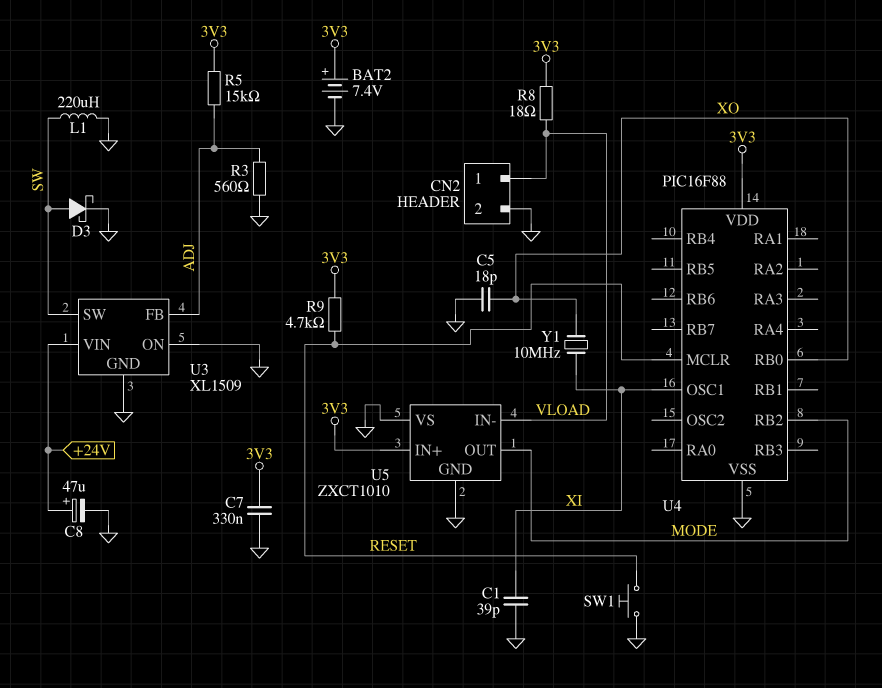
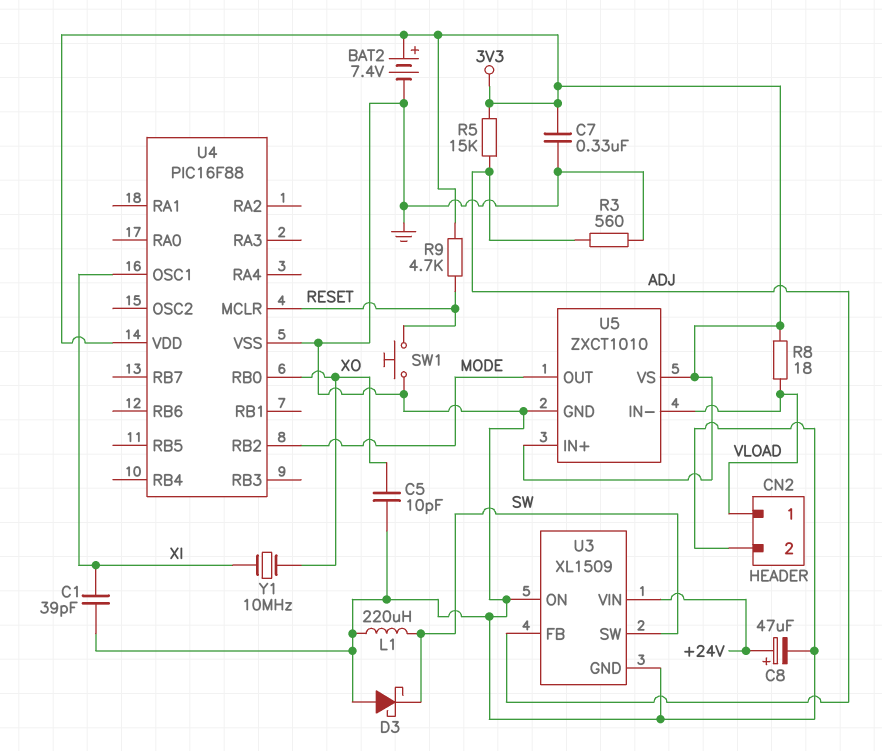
C5: 18pF (GND, XO) -> 10pF (GND, XO)
D3: schottky (A SW, K GND) -> schottky (A GND, K SW)
U5 pin VS: GND -> 3V3

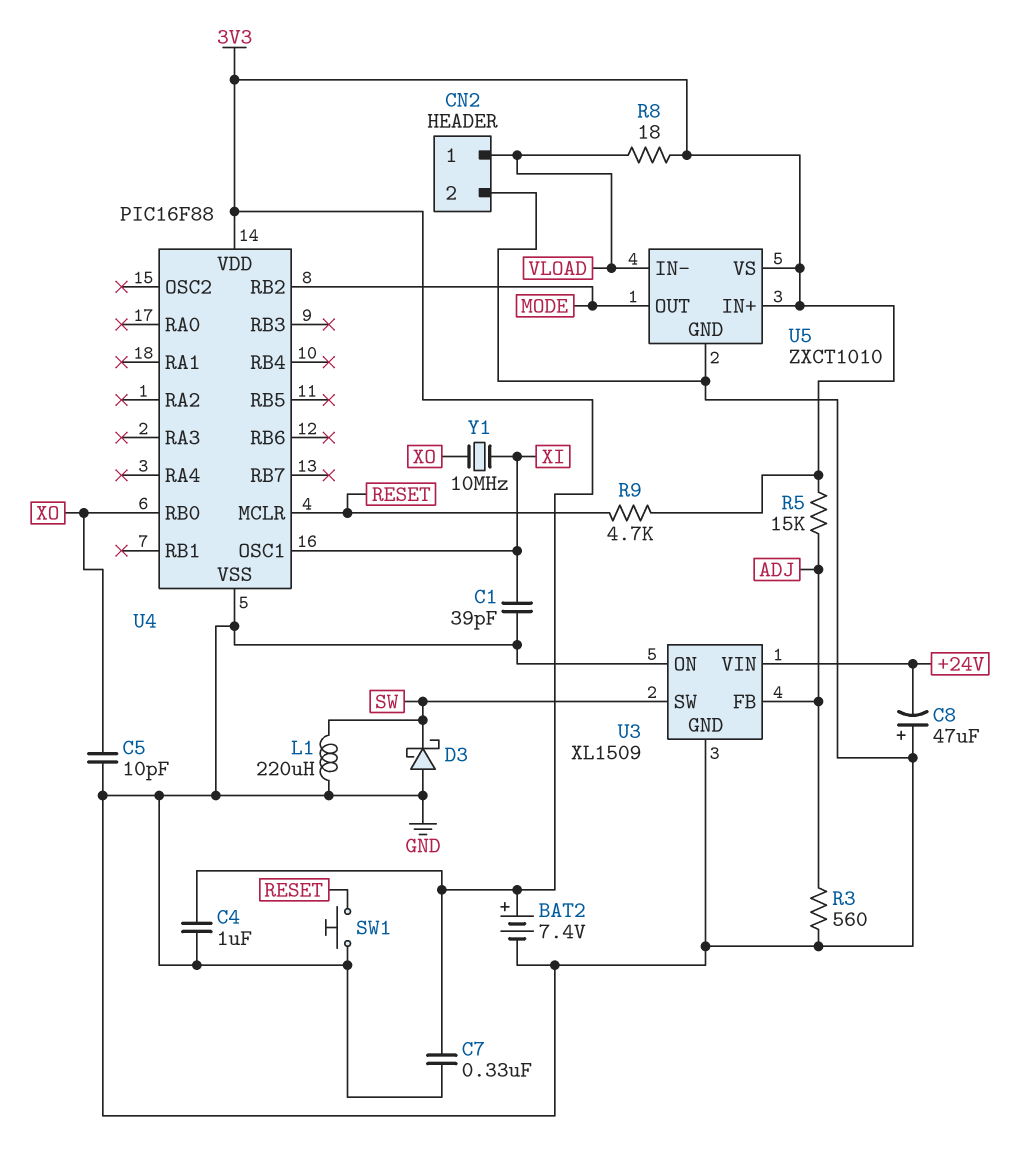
C4: none -> 1uF (3V3, GND)
C8: 47uF (plus +24V, minus GND) -> 47uF (plus GND, minus +24V)

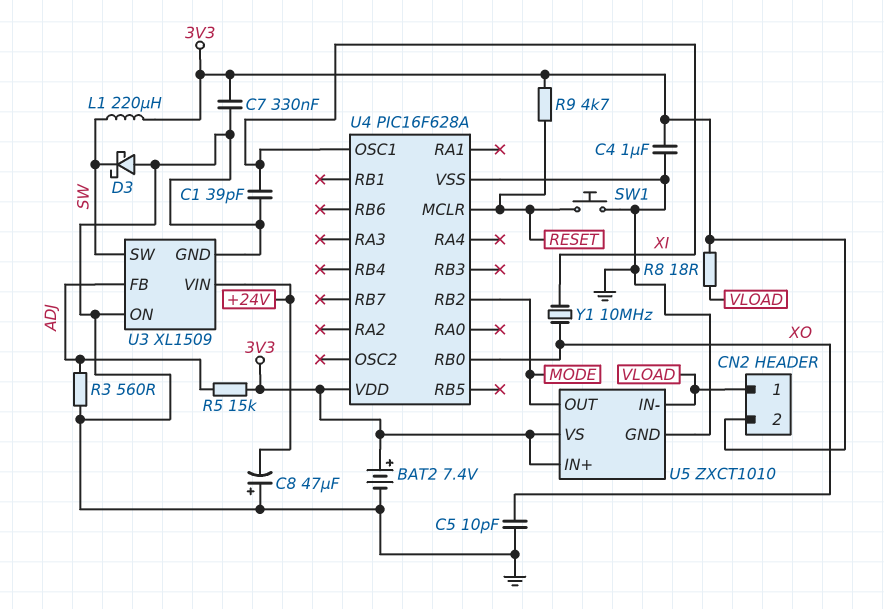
CN2 pin 2: GND -> 3V3
L1: 220uH (GND, SW) -> 220uH (3V3, SW)
U4: PIC16F88 -> PIC16F628A

